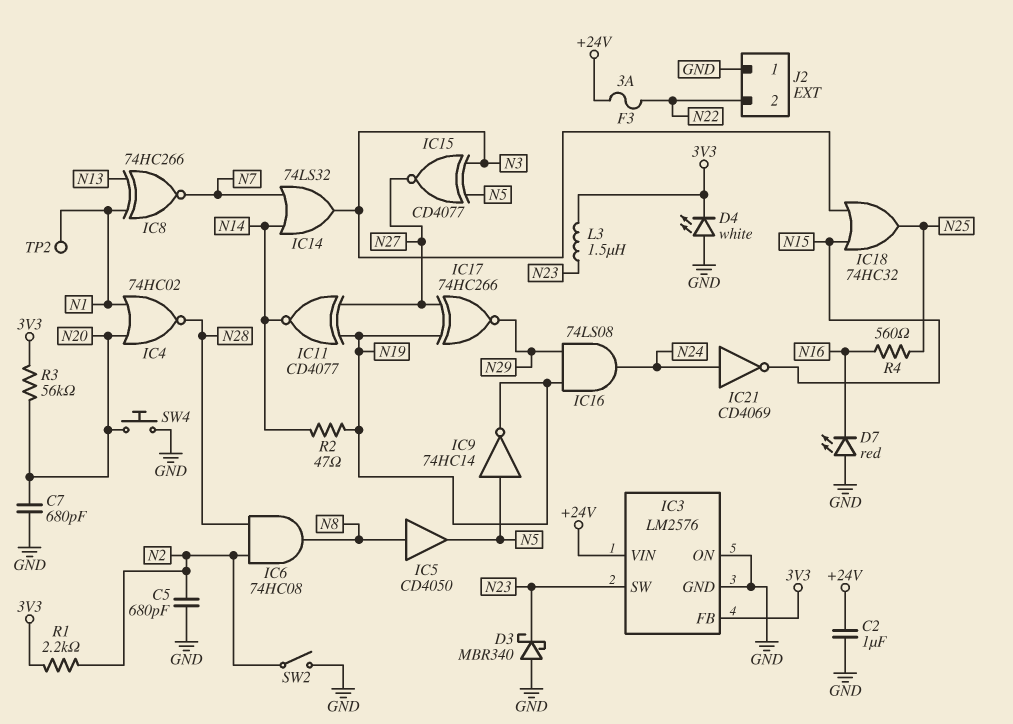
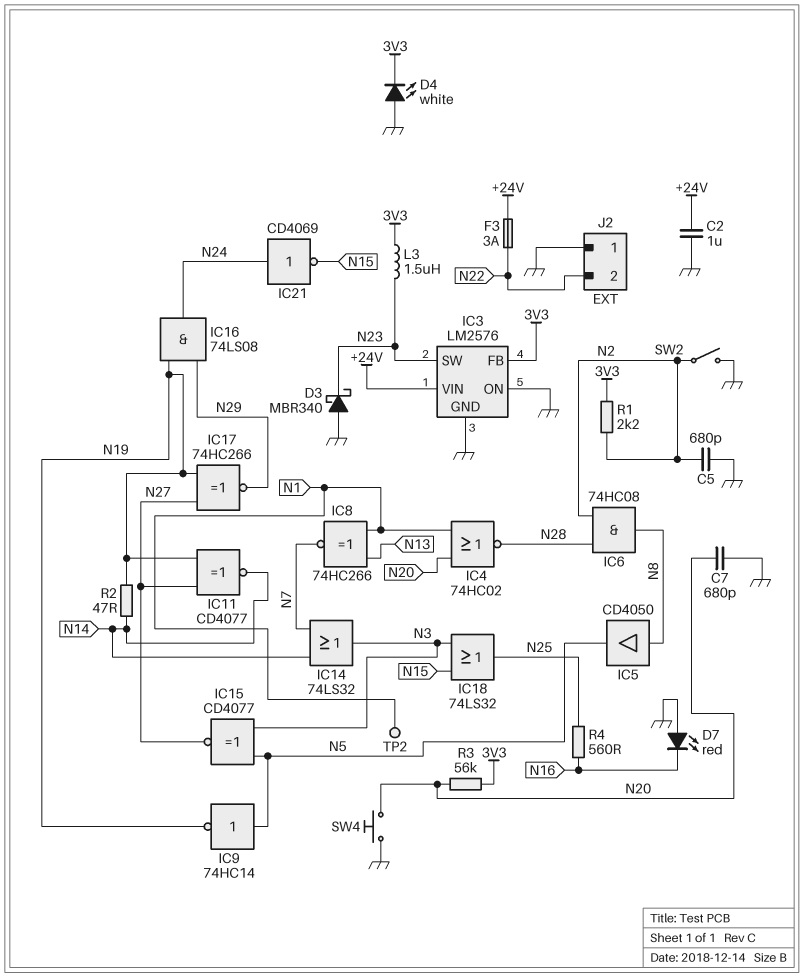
IC18: OR 74HC32 (in N3, in N15, out N25) -> OR 74LS32 (in N3, in N15, out N25)

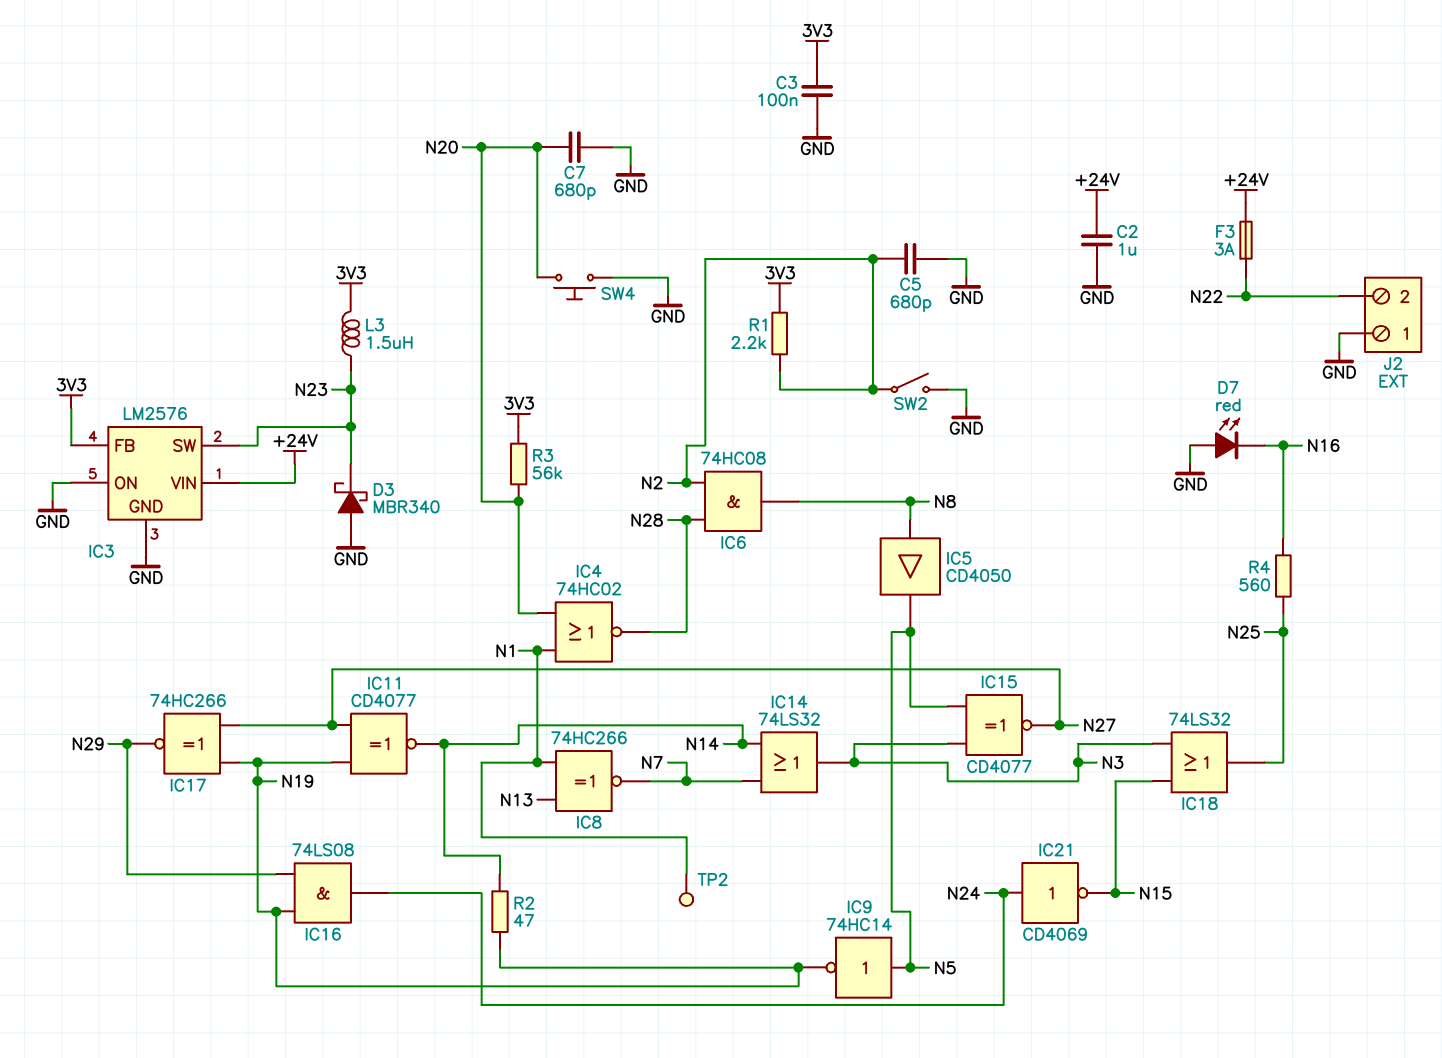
C3: none -> 100nF (3V3, GND)
D4: LED white (A GND, K 3V3) -> none

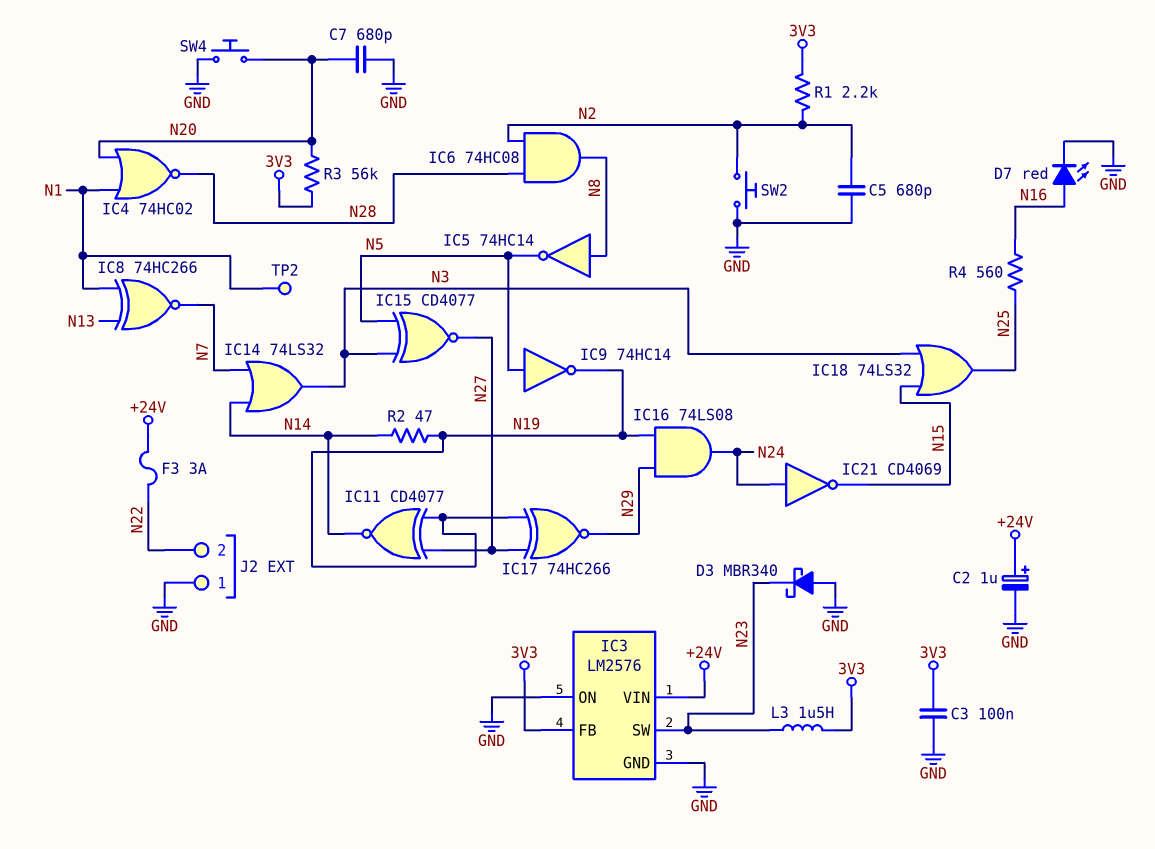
C2: 1uF (+24V, GND) -> 1uF (plus +24V, minus GND)
D7: LED red (A GND, K N16) -> LED red (A N16, K GND)
IC5: buffer CD4050 (in N8, out N5) -> NOT 74HC14 (in N8, out N5)
SW2: switch (GND, N2) -> button (GND, N2)

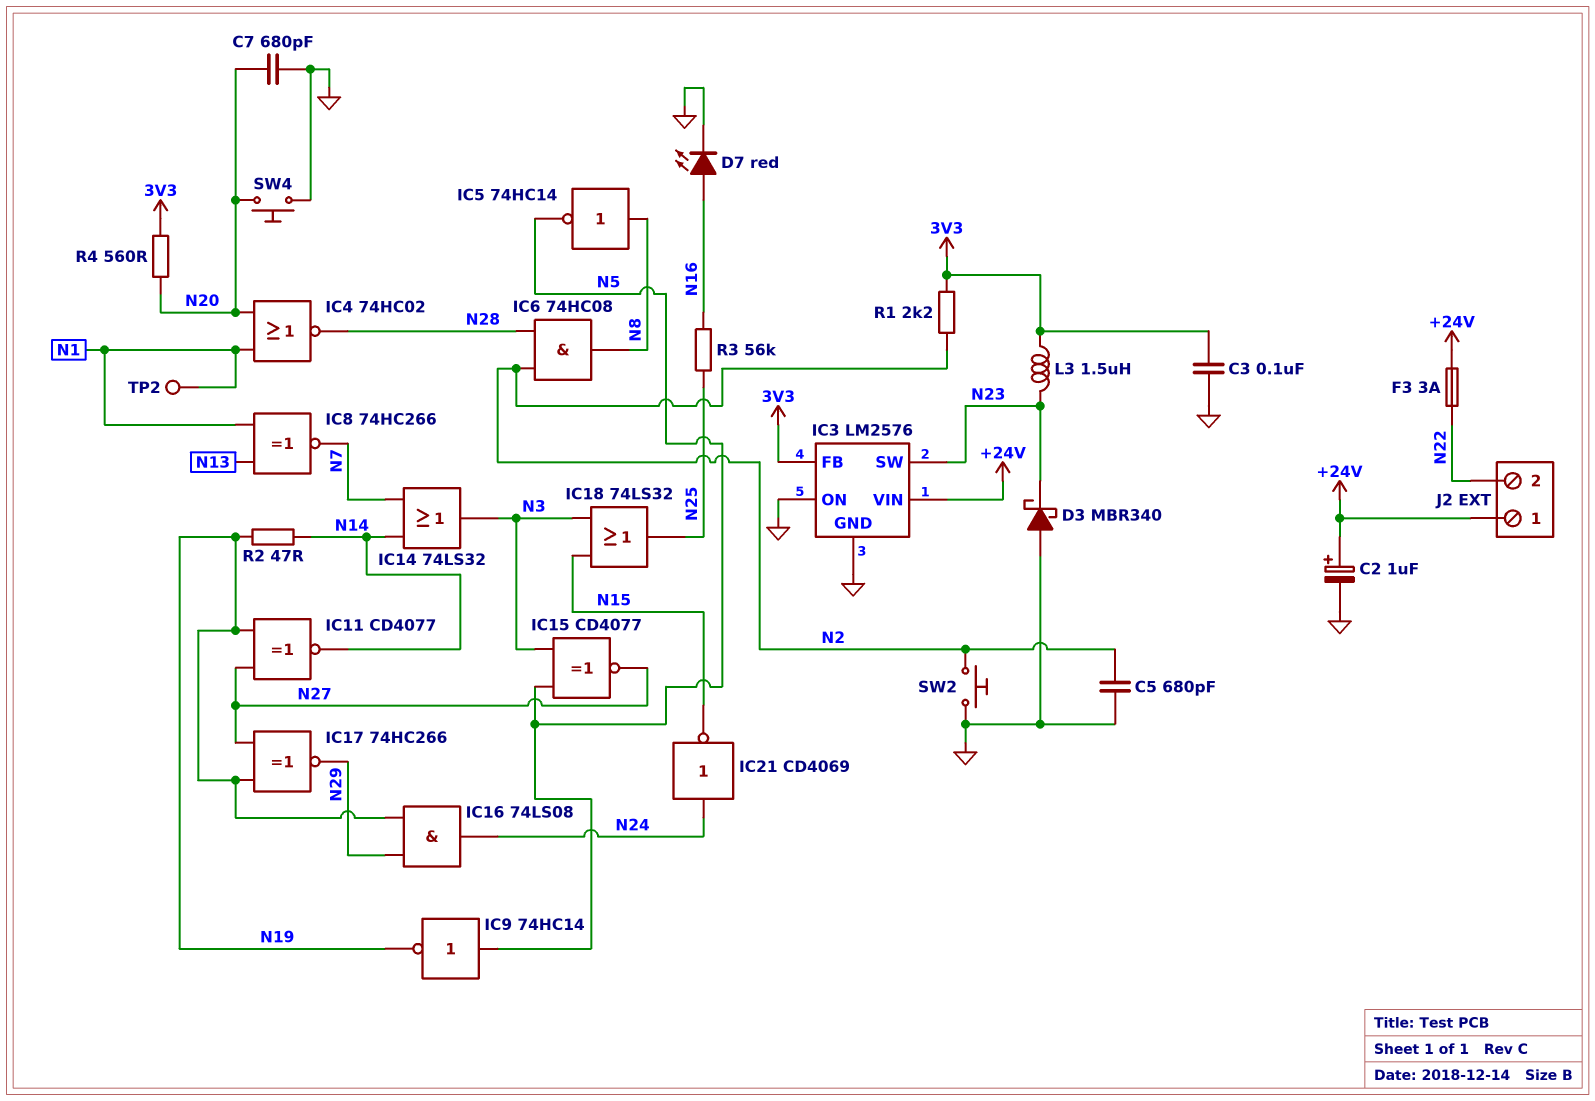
J2 pin 1: GND -> +24V
R3: 56k (3V3, N20) -> 56k (N16, N25)
R4: 560 (N16, N25) -> 560 (3V3, N20)

